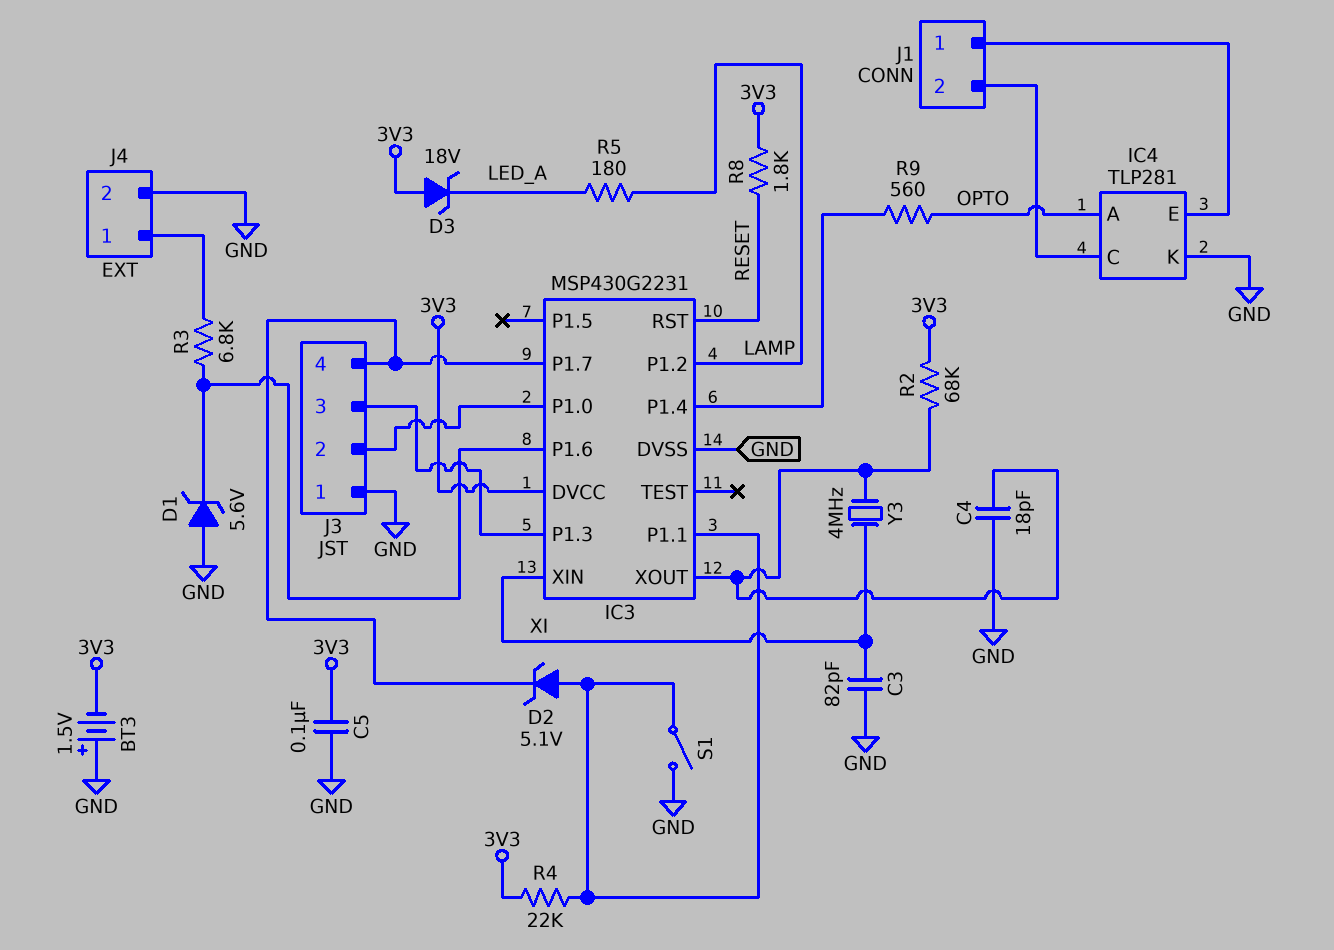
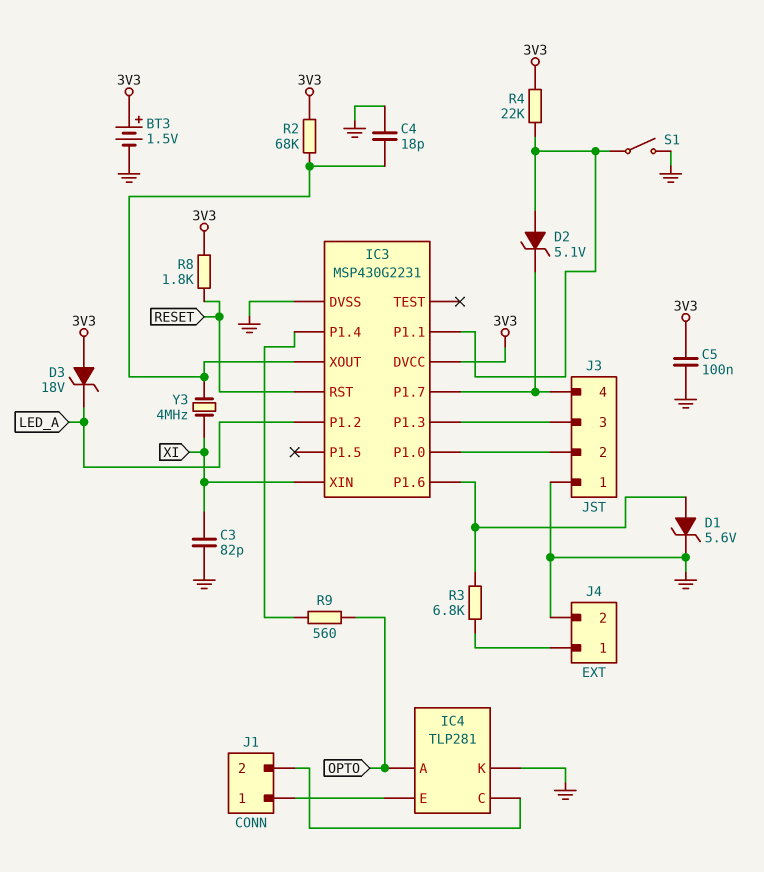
BT3: 1.5V (plus GND, minus 3V3) -> 1.5V (plus 3V3, minus GND)
D1: zener 5.6V (A GND, K IC3/P1.6) -> zener 5.6V (A IC3/P1.6, K GND)
IC3 pin P1.2: LAMP -> LED_A
R5: 180 (LAMP, LED_A) -> none

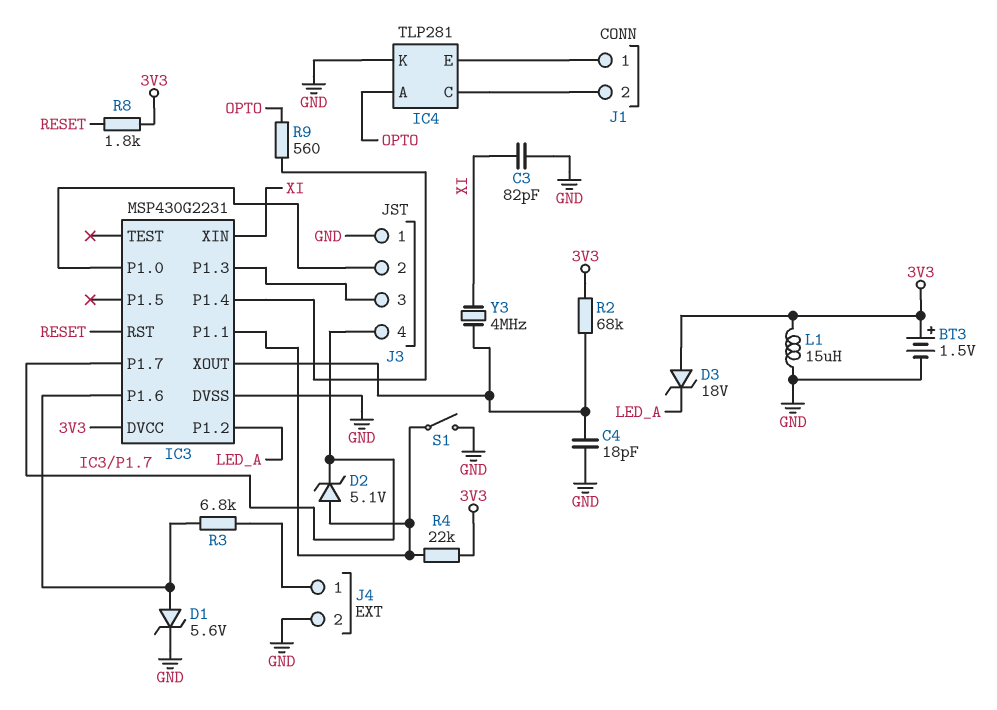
C5: 100nF (3V3, GND) -> none
L1: none -> 15uH (3V3, GND)

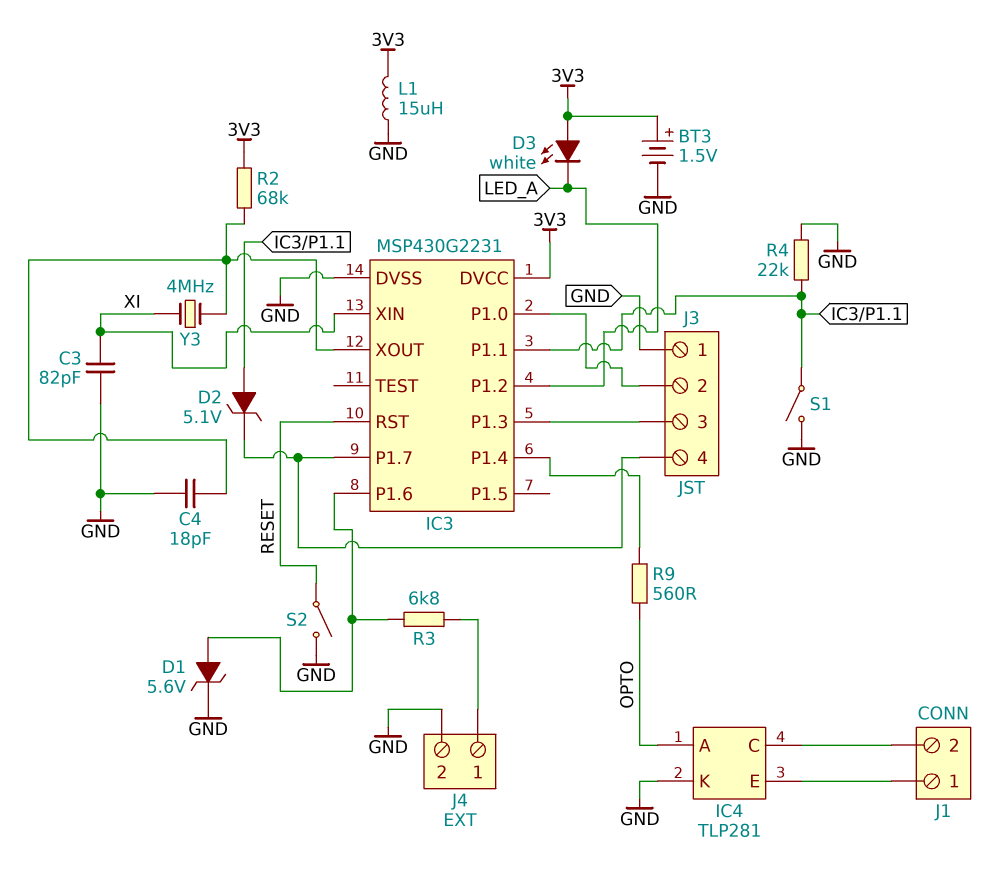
D3: zener 18V (A 3V3, K LED_A) -> LED white (A 3V3, K LED_A)
R4: 22k (3V3, IC3/P1.1) -> 22k (GND, IC3/P1.1)
R8: 1.8k (3V3, RESET) -> none
S2: none -> switch (GND, RESET)

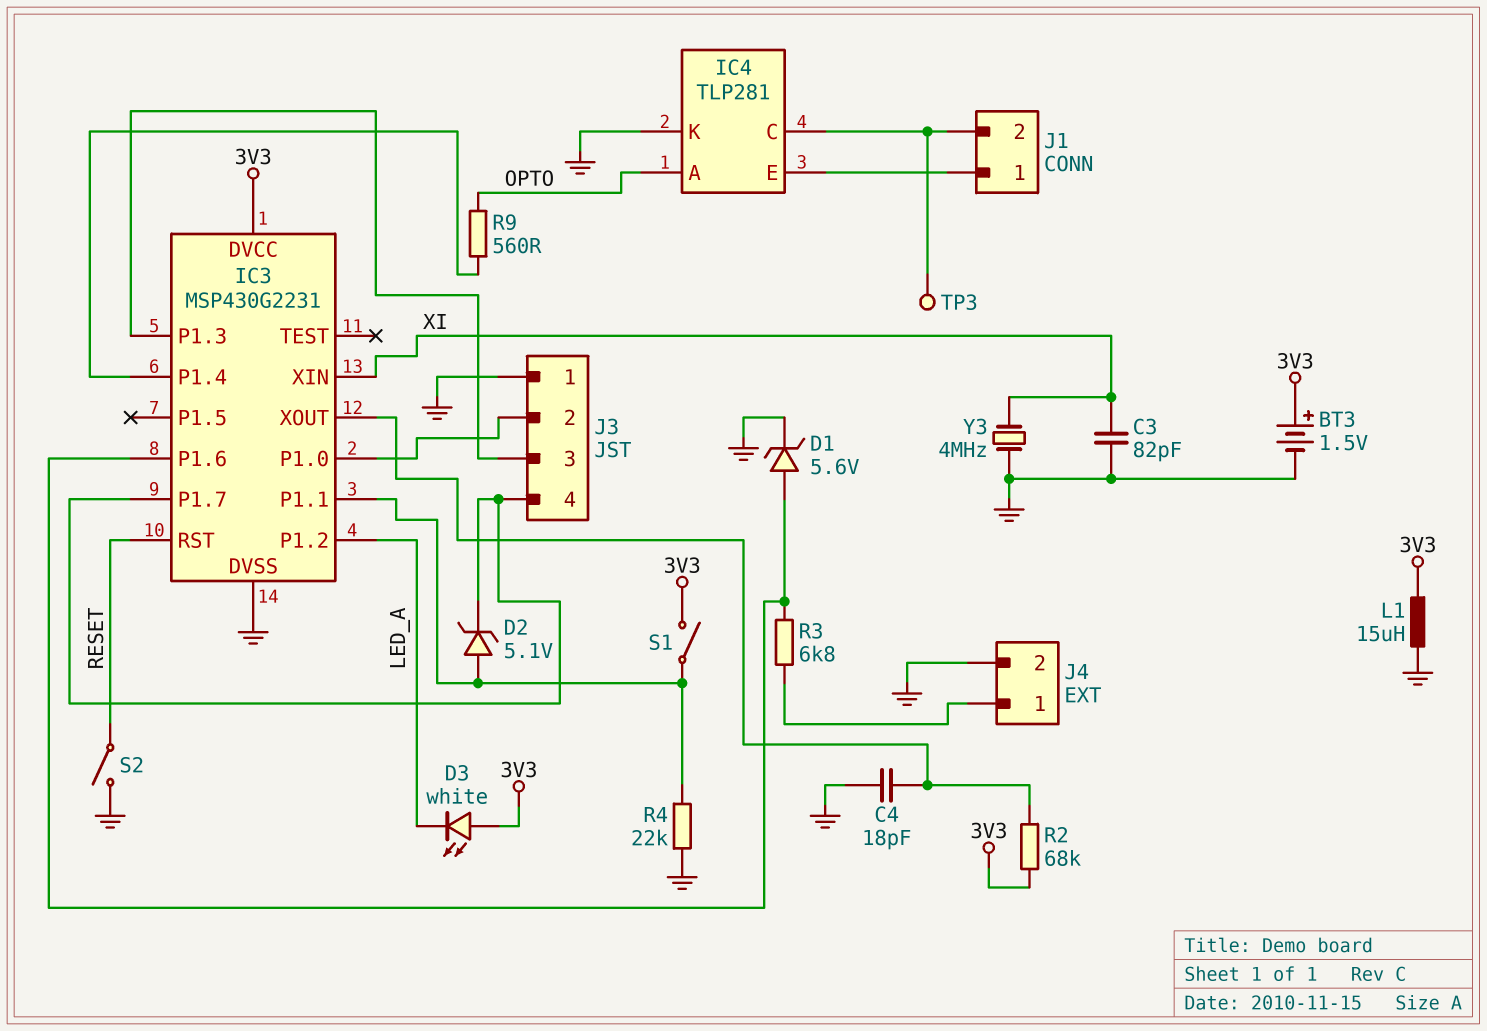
S1: switch (GND, IC3/P1.1) -> switch (3V3, IC3/P1.1)
TP3: none -> test point (IC4/C)
Y3: 4MHz (IC3/XOUT, XI) -> 4MHz (GND, XI)

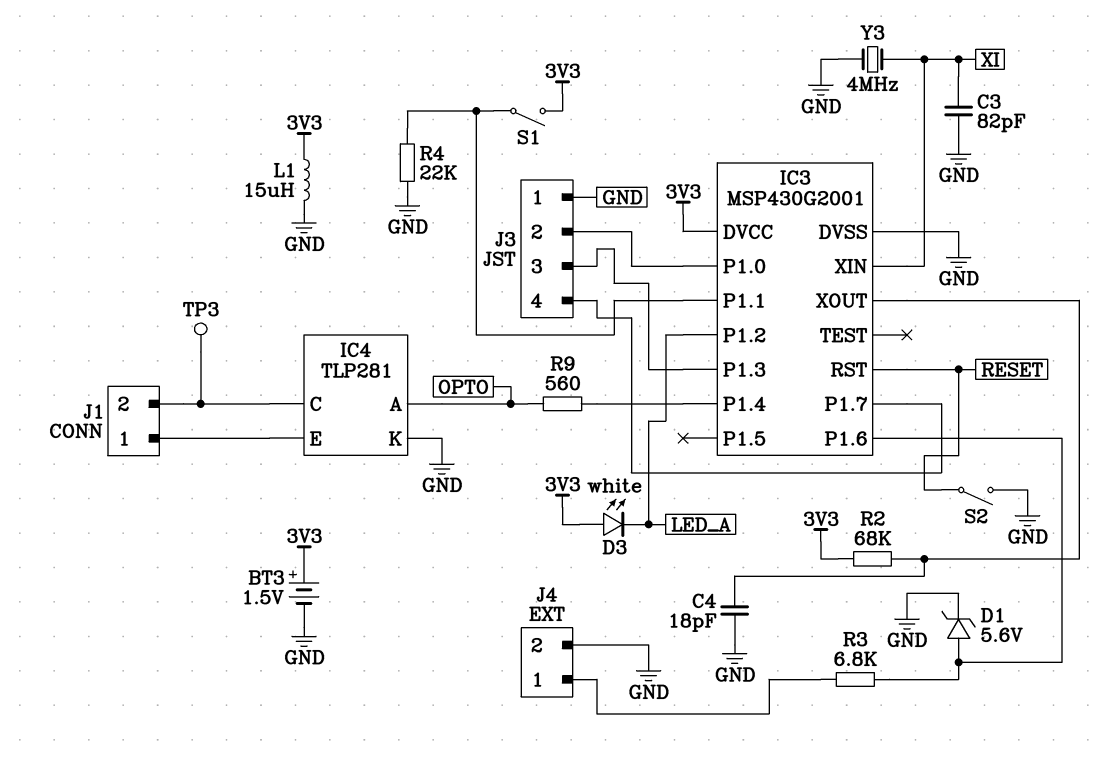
D2: zener 5.1V (A IC3/P1.1, K IC3/P1.7) -> none
IC3: MSP430G2231 -> MSP430G2001

